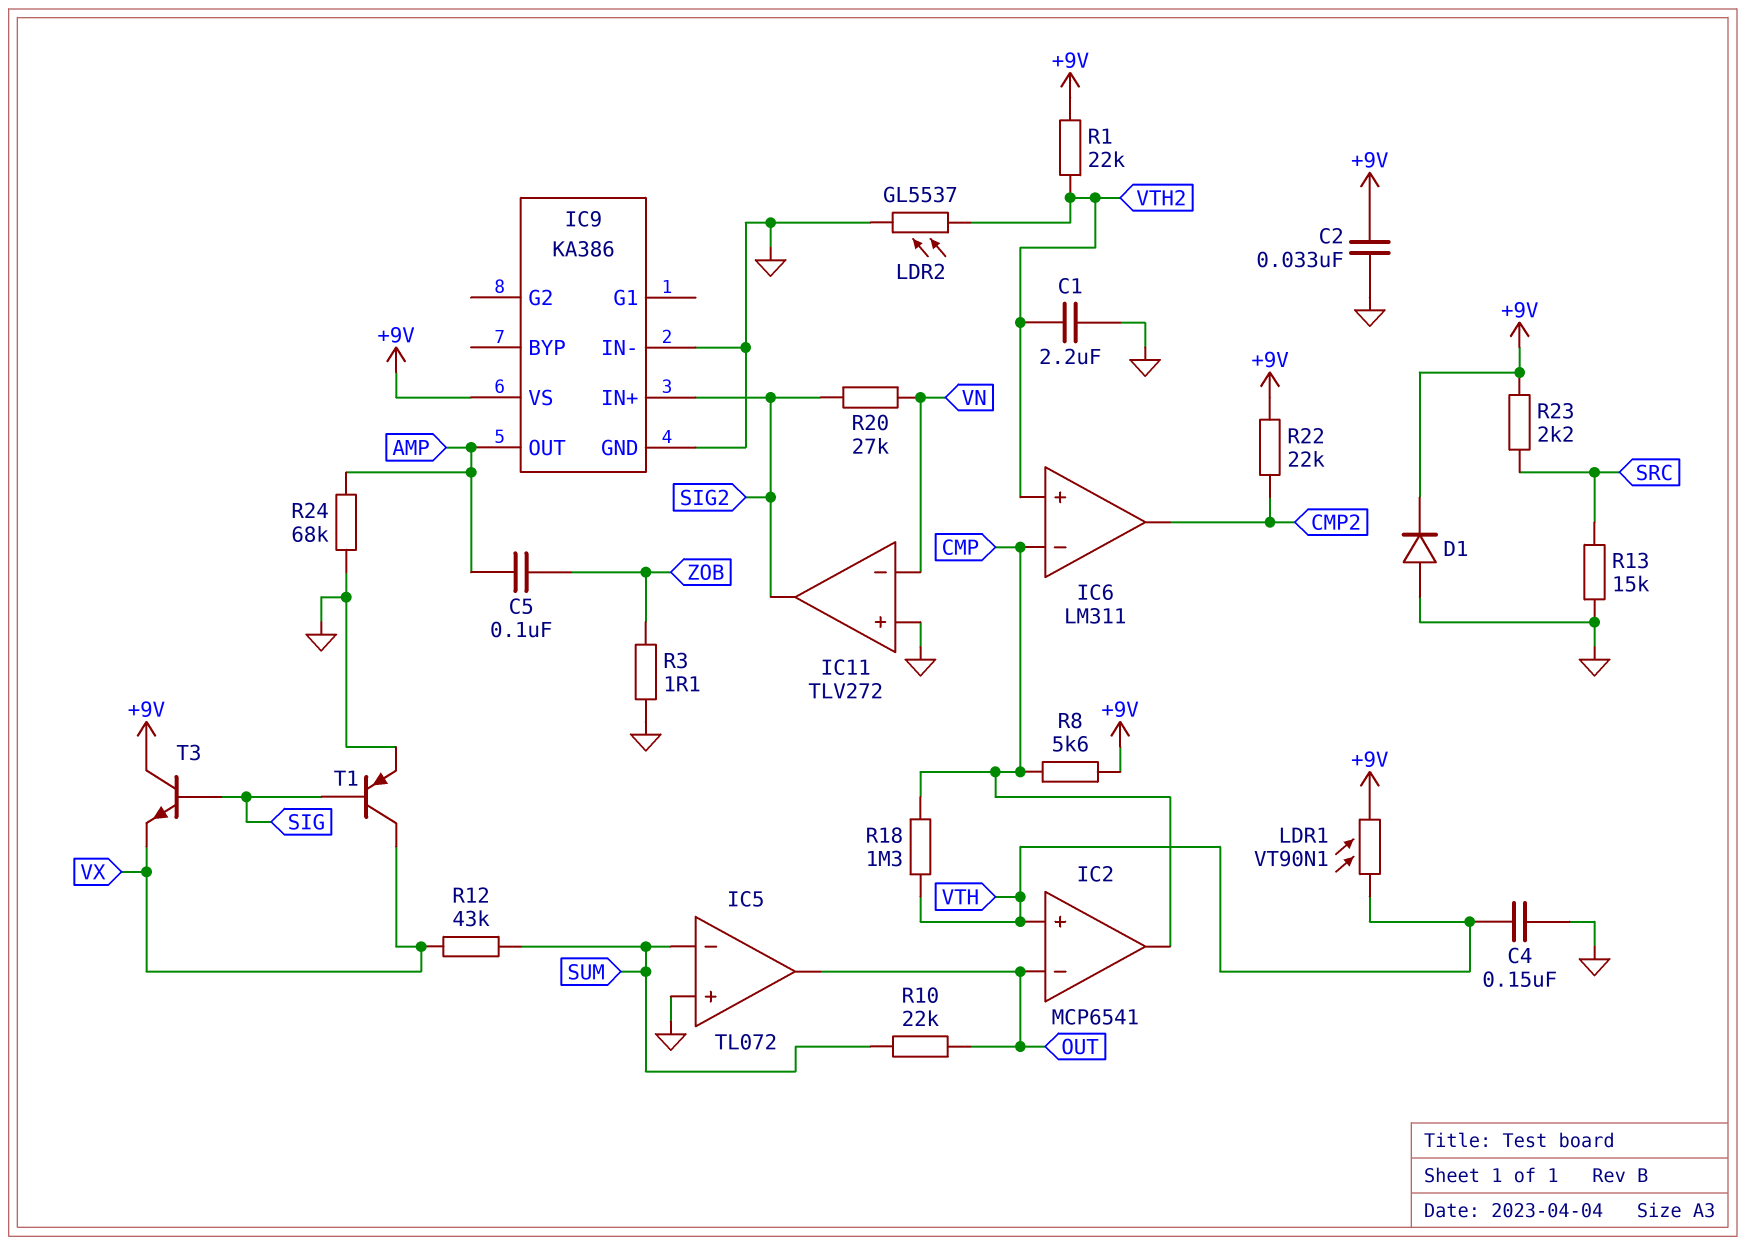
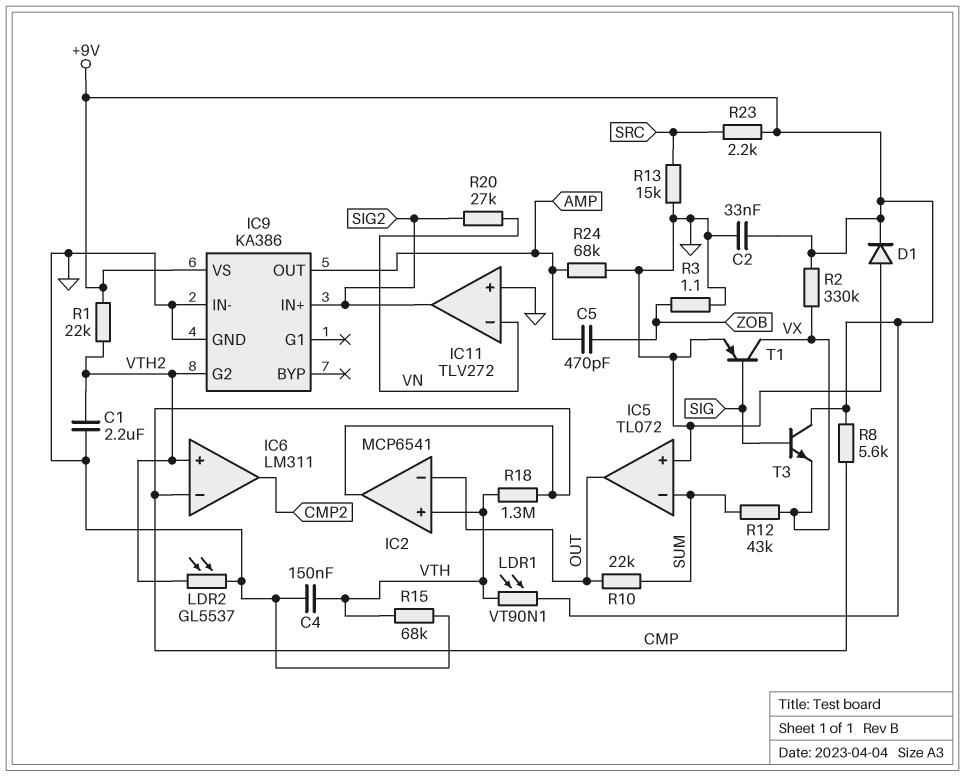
C5: 100nF (AMP, ZOB) -> 470pF (AMP, ZOB)
IC9 pin G2: none -> VTH2
R2: none -> 330k (+9V, VX)
R15: none -> 68k (GND, VTH)
R22: 22k (+9V, CMP2) -> none

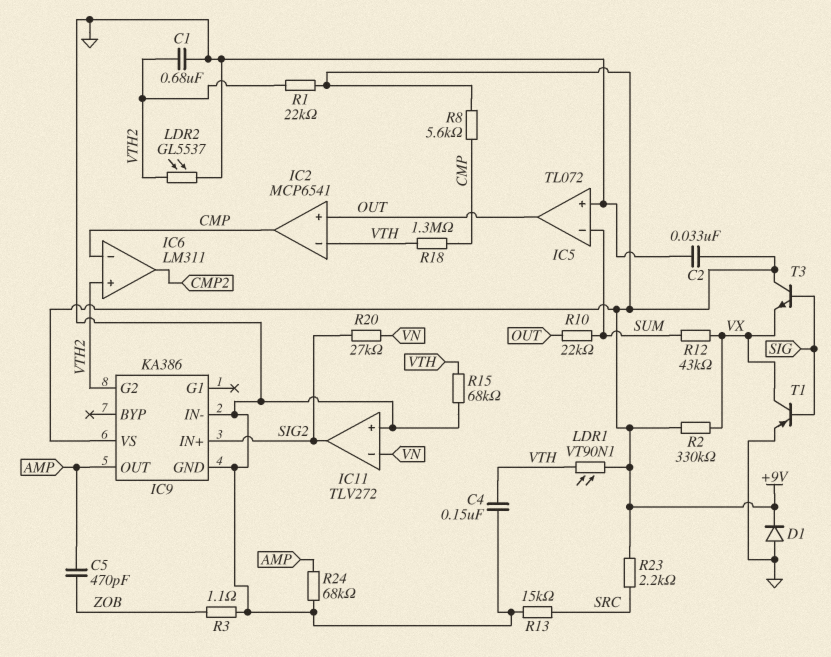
C1: 2.2uF (GND, VTH2) -> 680nF (GND, VTH2)
IC2 pin in+: VTH -> OUT
IC2 pin in-: OUT -> VTH

